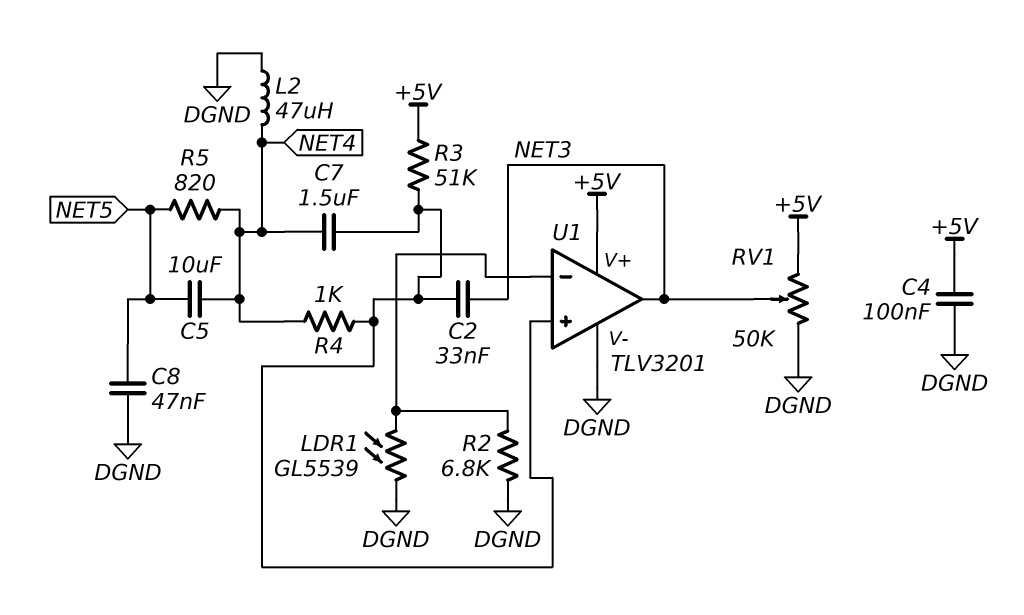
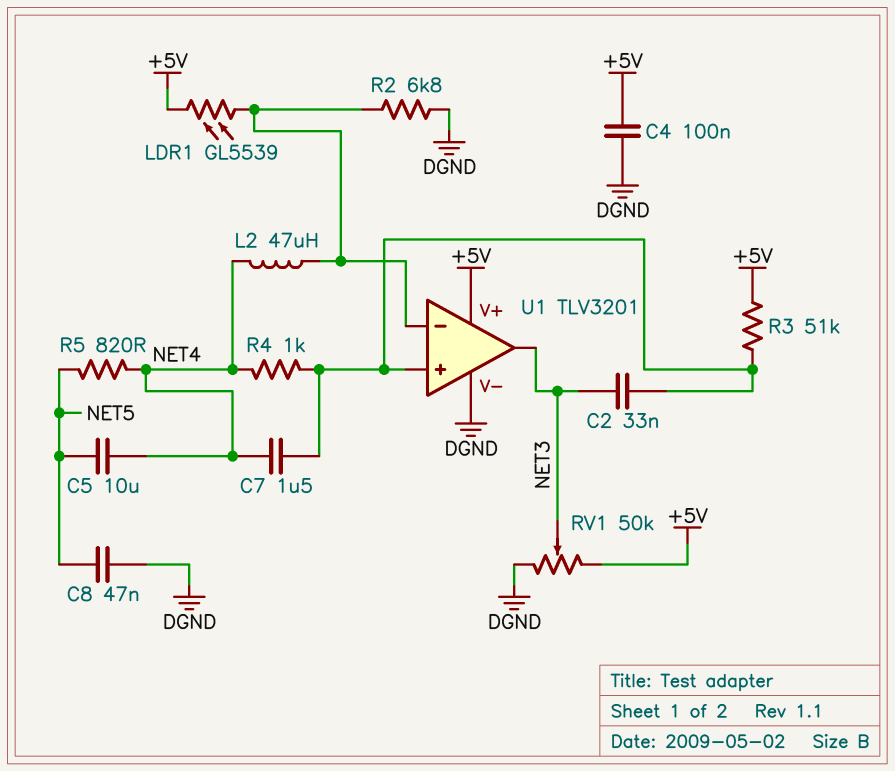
L2: 47uH (DGND, NET4) -> 47uH (NET4, U1/in-)
LDR1: GL5539 (DGND, U1/in-) -> GL5539 (+5V, U1/in-)

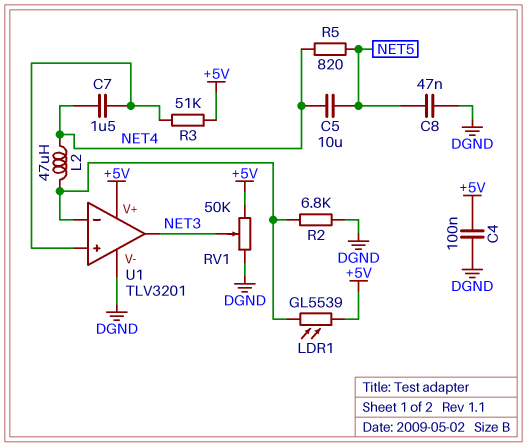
C2: 33nF (NET3, U1/in+) -> none
R4: 1k (NET4, U1/in+) -> none

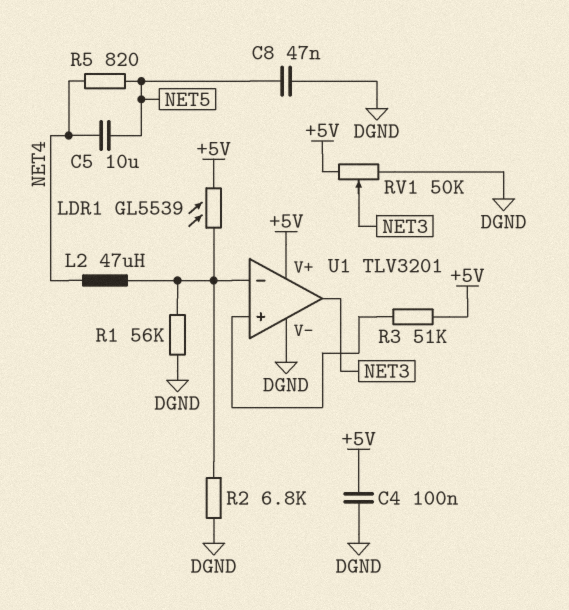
C7: 1.5uF (NET4, U1/in+) -> none
R1: none -> 56k (DGND, U1/in-)

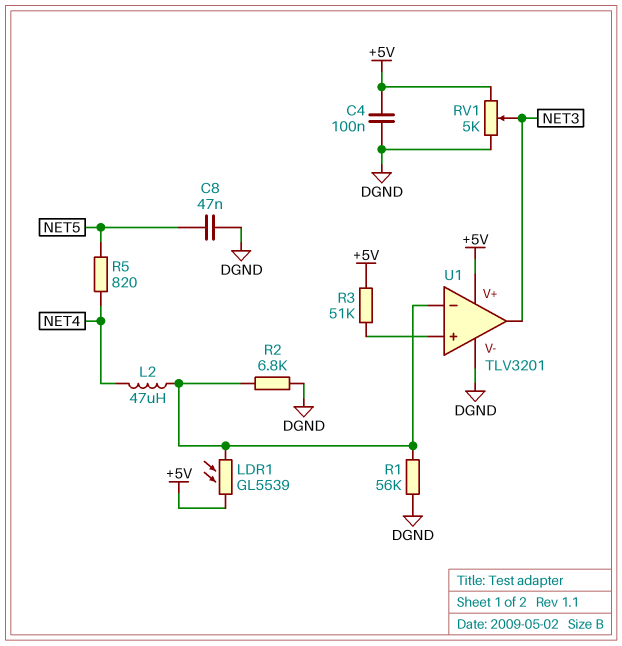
C5: 10uF (NET4, NET5) -> none
RV1: 50k (+5V, DGND, wiper NET3) -> 5k (+5V, DGND, wiper NET3)

